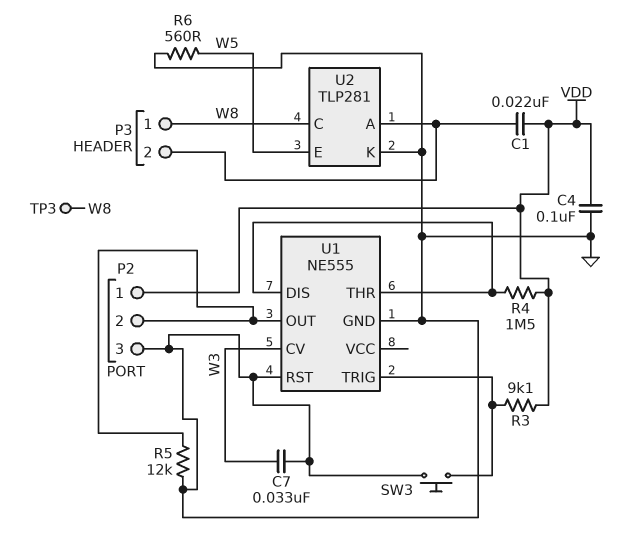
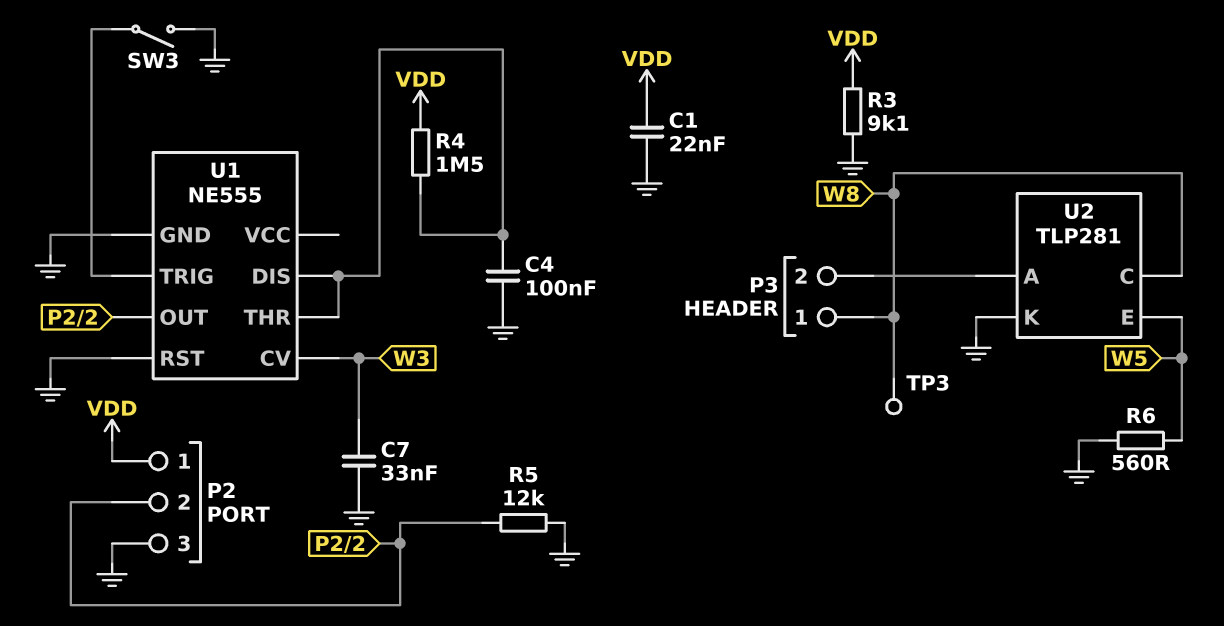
C1: 22nF (P3/2, VDD) -> 22nF (GND, VDD)
C4: 100nF (GND, VDD) -> 100nF (GND, U1/DIS)
R3: 9.1k (U1/TRIG, VDD) -> 9.1k (GND, VDD)
SW3: button (GND, U1/TRIG) -> switch (GND, U1/TRIG)

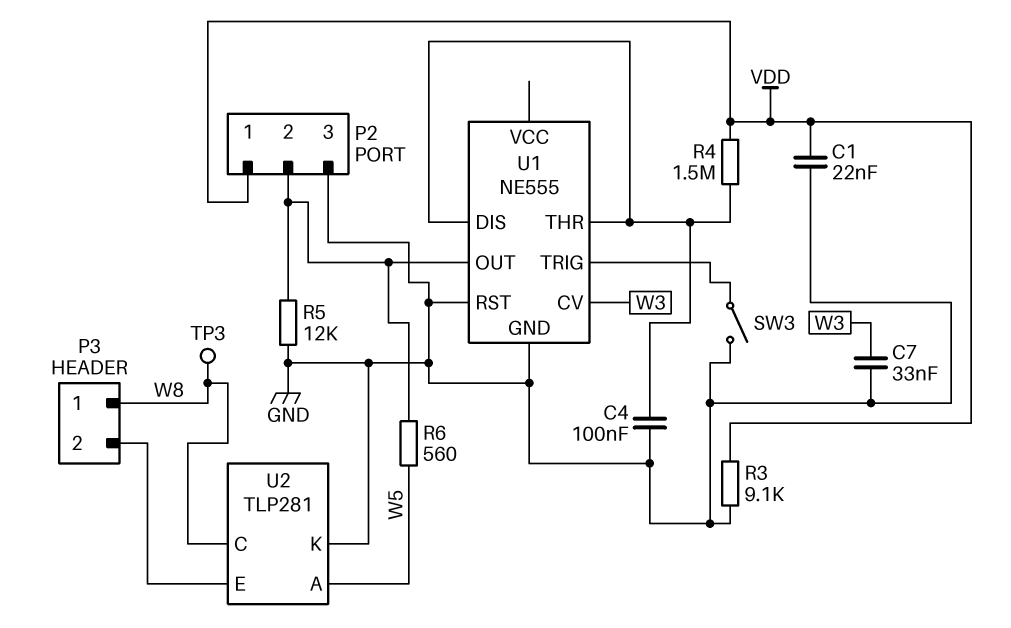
R6: 560 (GND, W5) -> 560 (P2/2, W5)
U2 pin A: P3/2 -> W5
U2 pin E: W5 -> P3/2

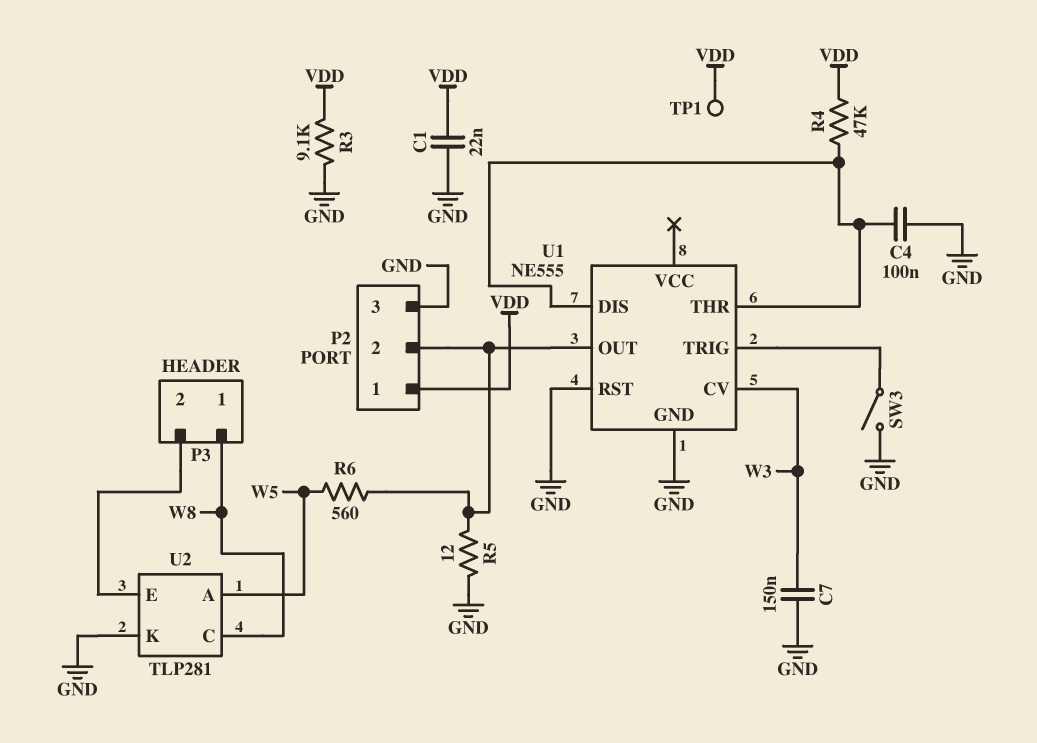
C7: 33nF (GND, W3) -> 150nF (GND, W3)
R4: 1.5M (U1/DIS, VDD) -> 47k (U1/DIS, VDD)
R5: 12k (GND, P2/2) -> 12 (GND, P2/2)
TP1: none -> test point (VDD)
TP3: test point (W8) -> none

